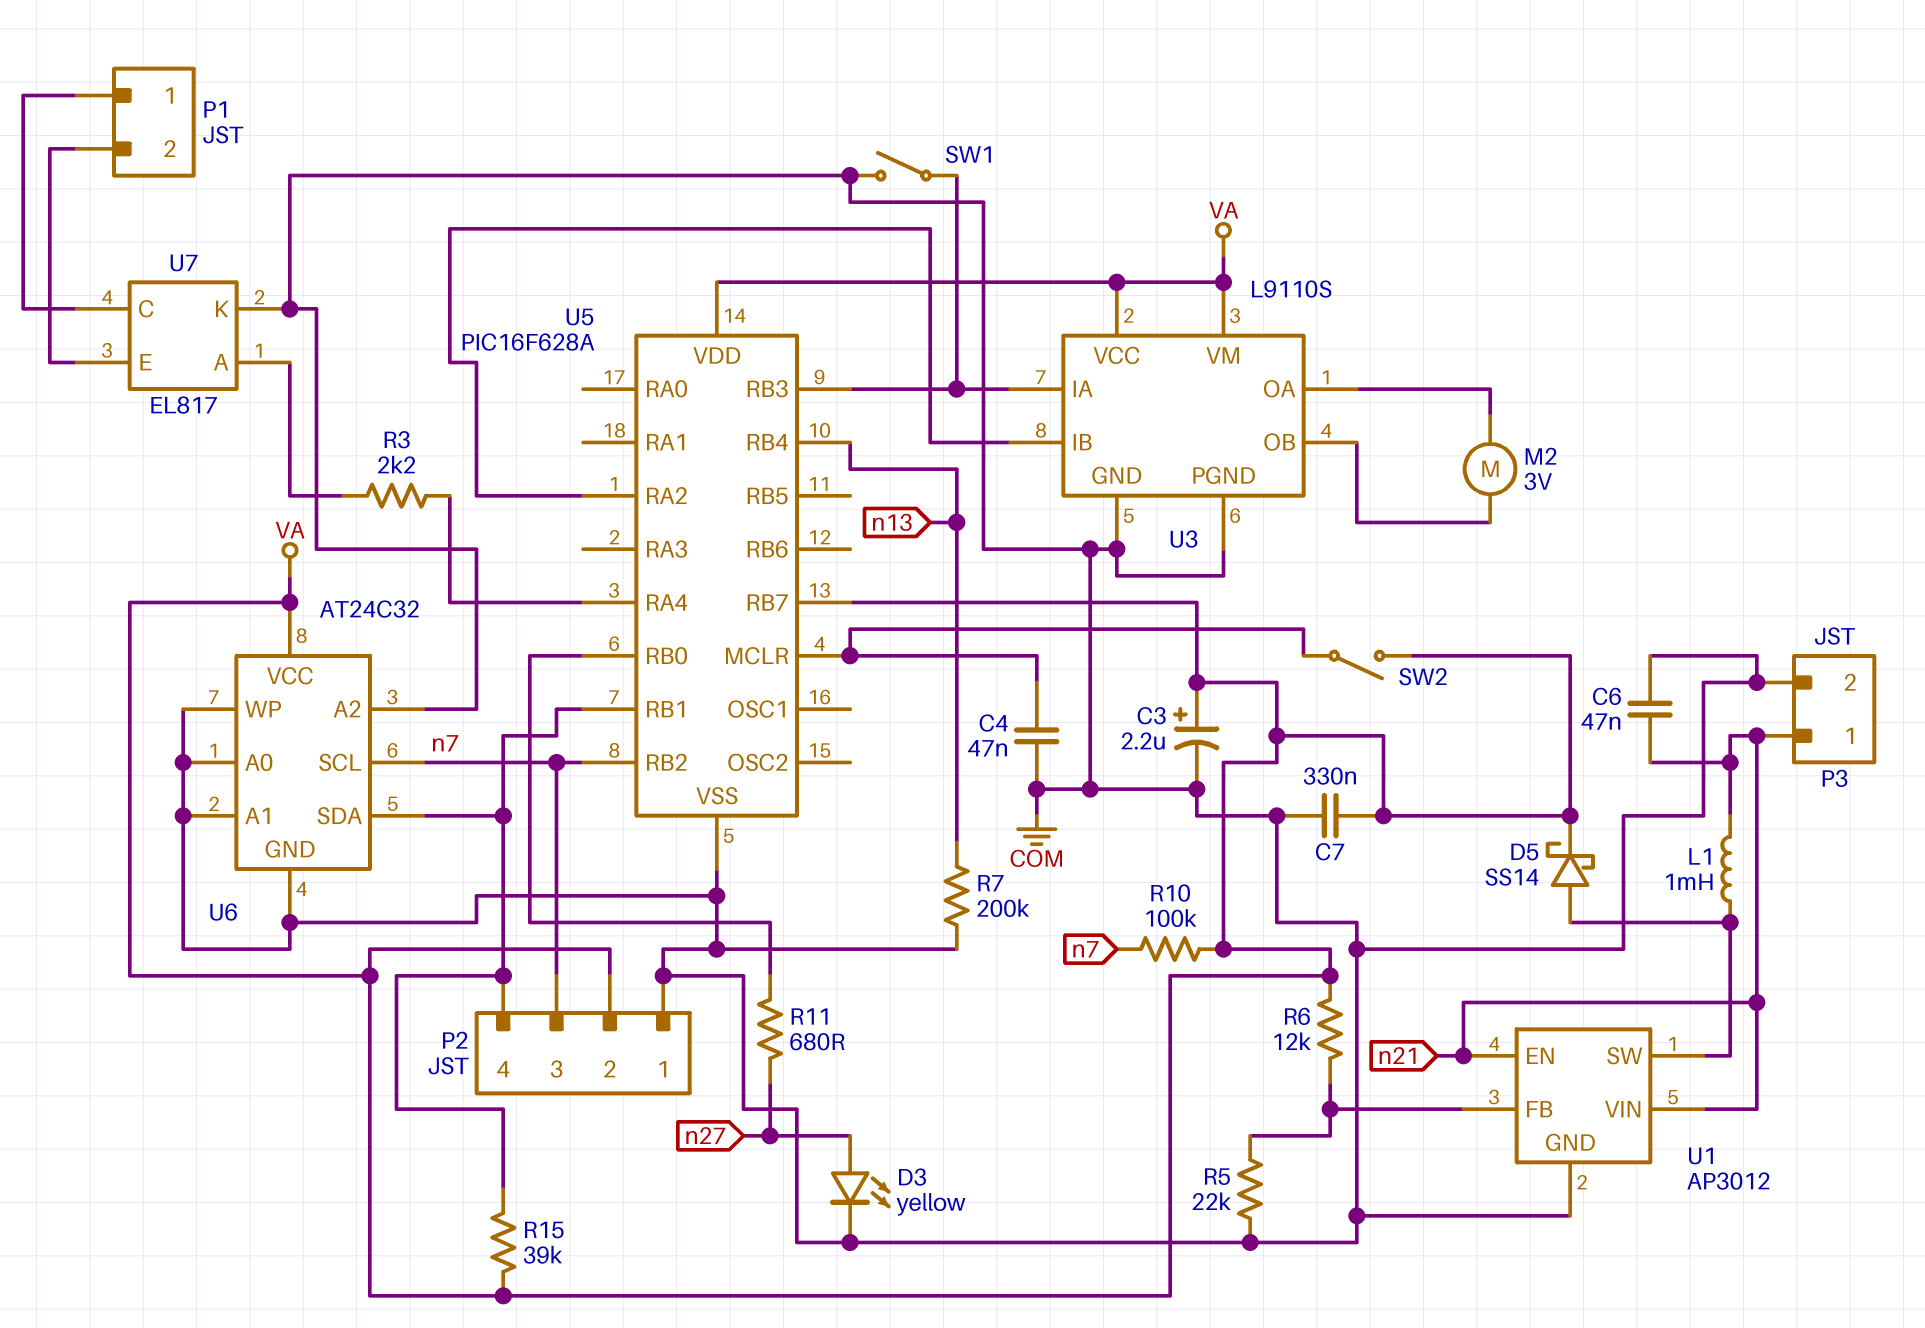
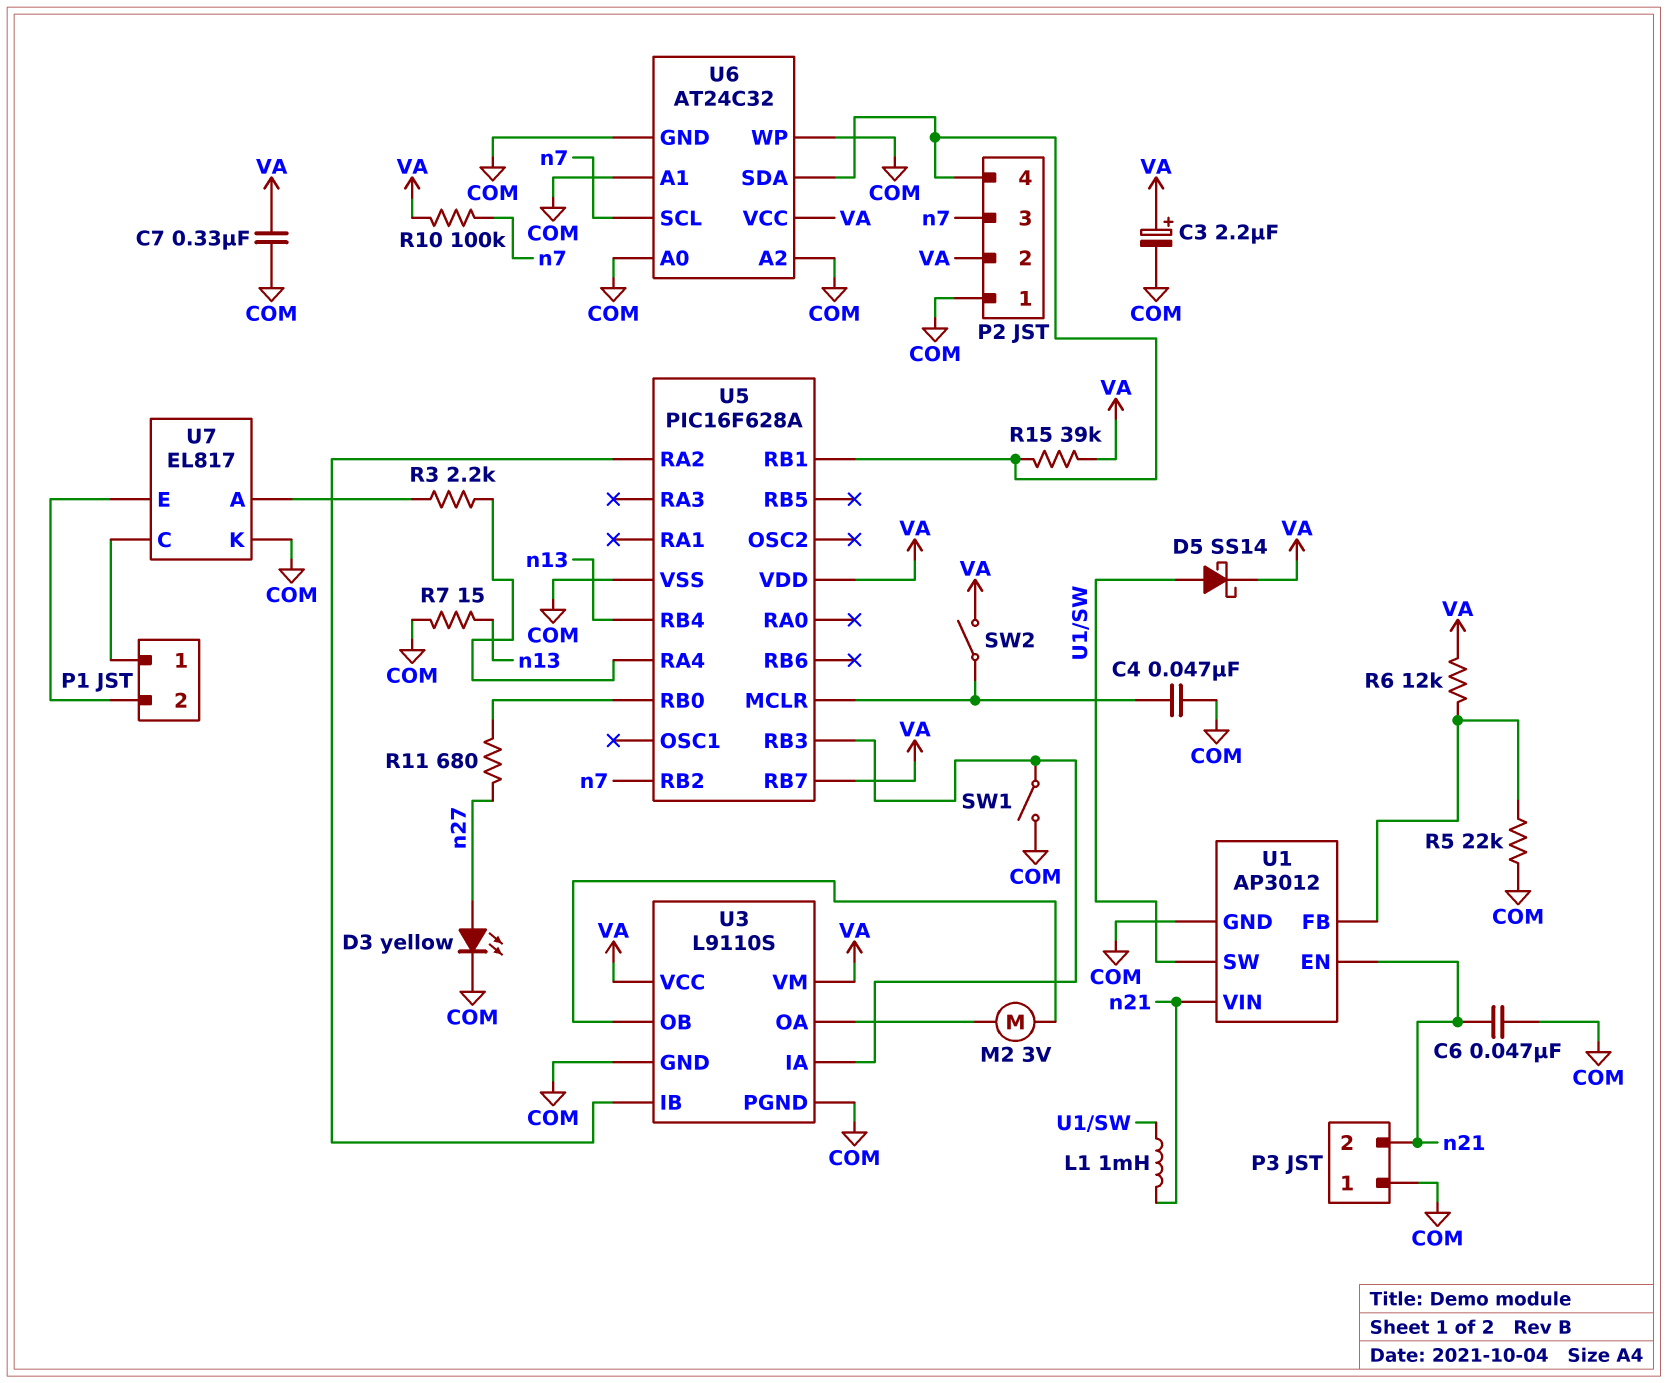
P3 pin 1: n21 -> COM
P3 pin 2: COM -> n21
R7: 200k (COM, n13) -> 15 (COM, n13)

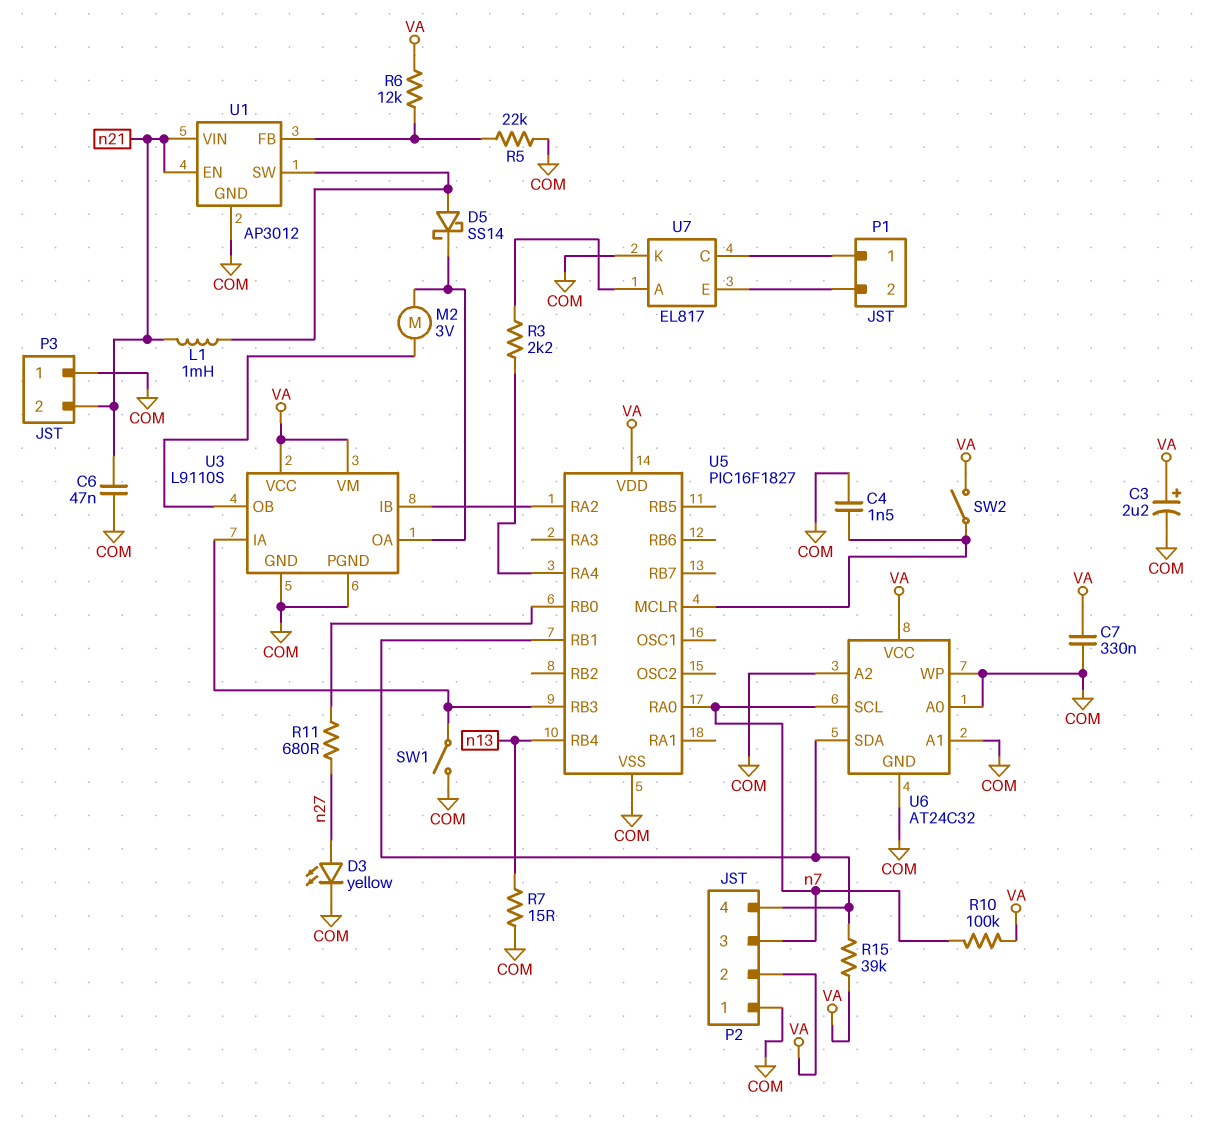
C4: 47nF (COM, U5/MCLR) -> 1.5nF (COM, U5/MCLR)
D5: schottky SS14 (A U1/SW, K VA) -> schottky SS14 (A U1/SW, K U3/OA)
U5: PIC16F628A -> PIC16F1827
U5 pin RA0: none -> n7
U5 pin RB2: n7 -> none
U5 pin RB7: VA -> none

